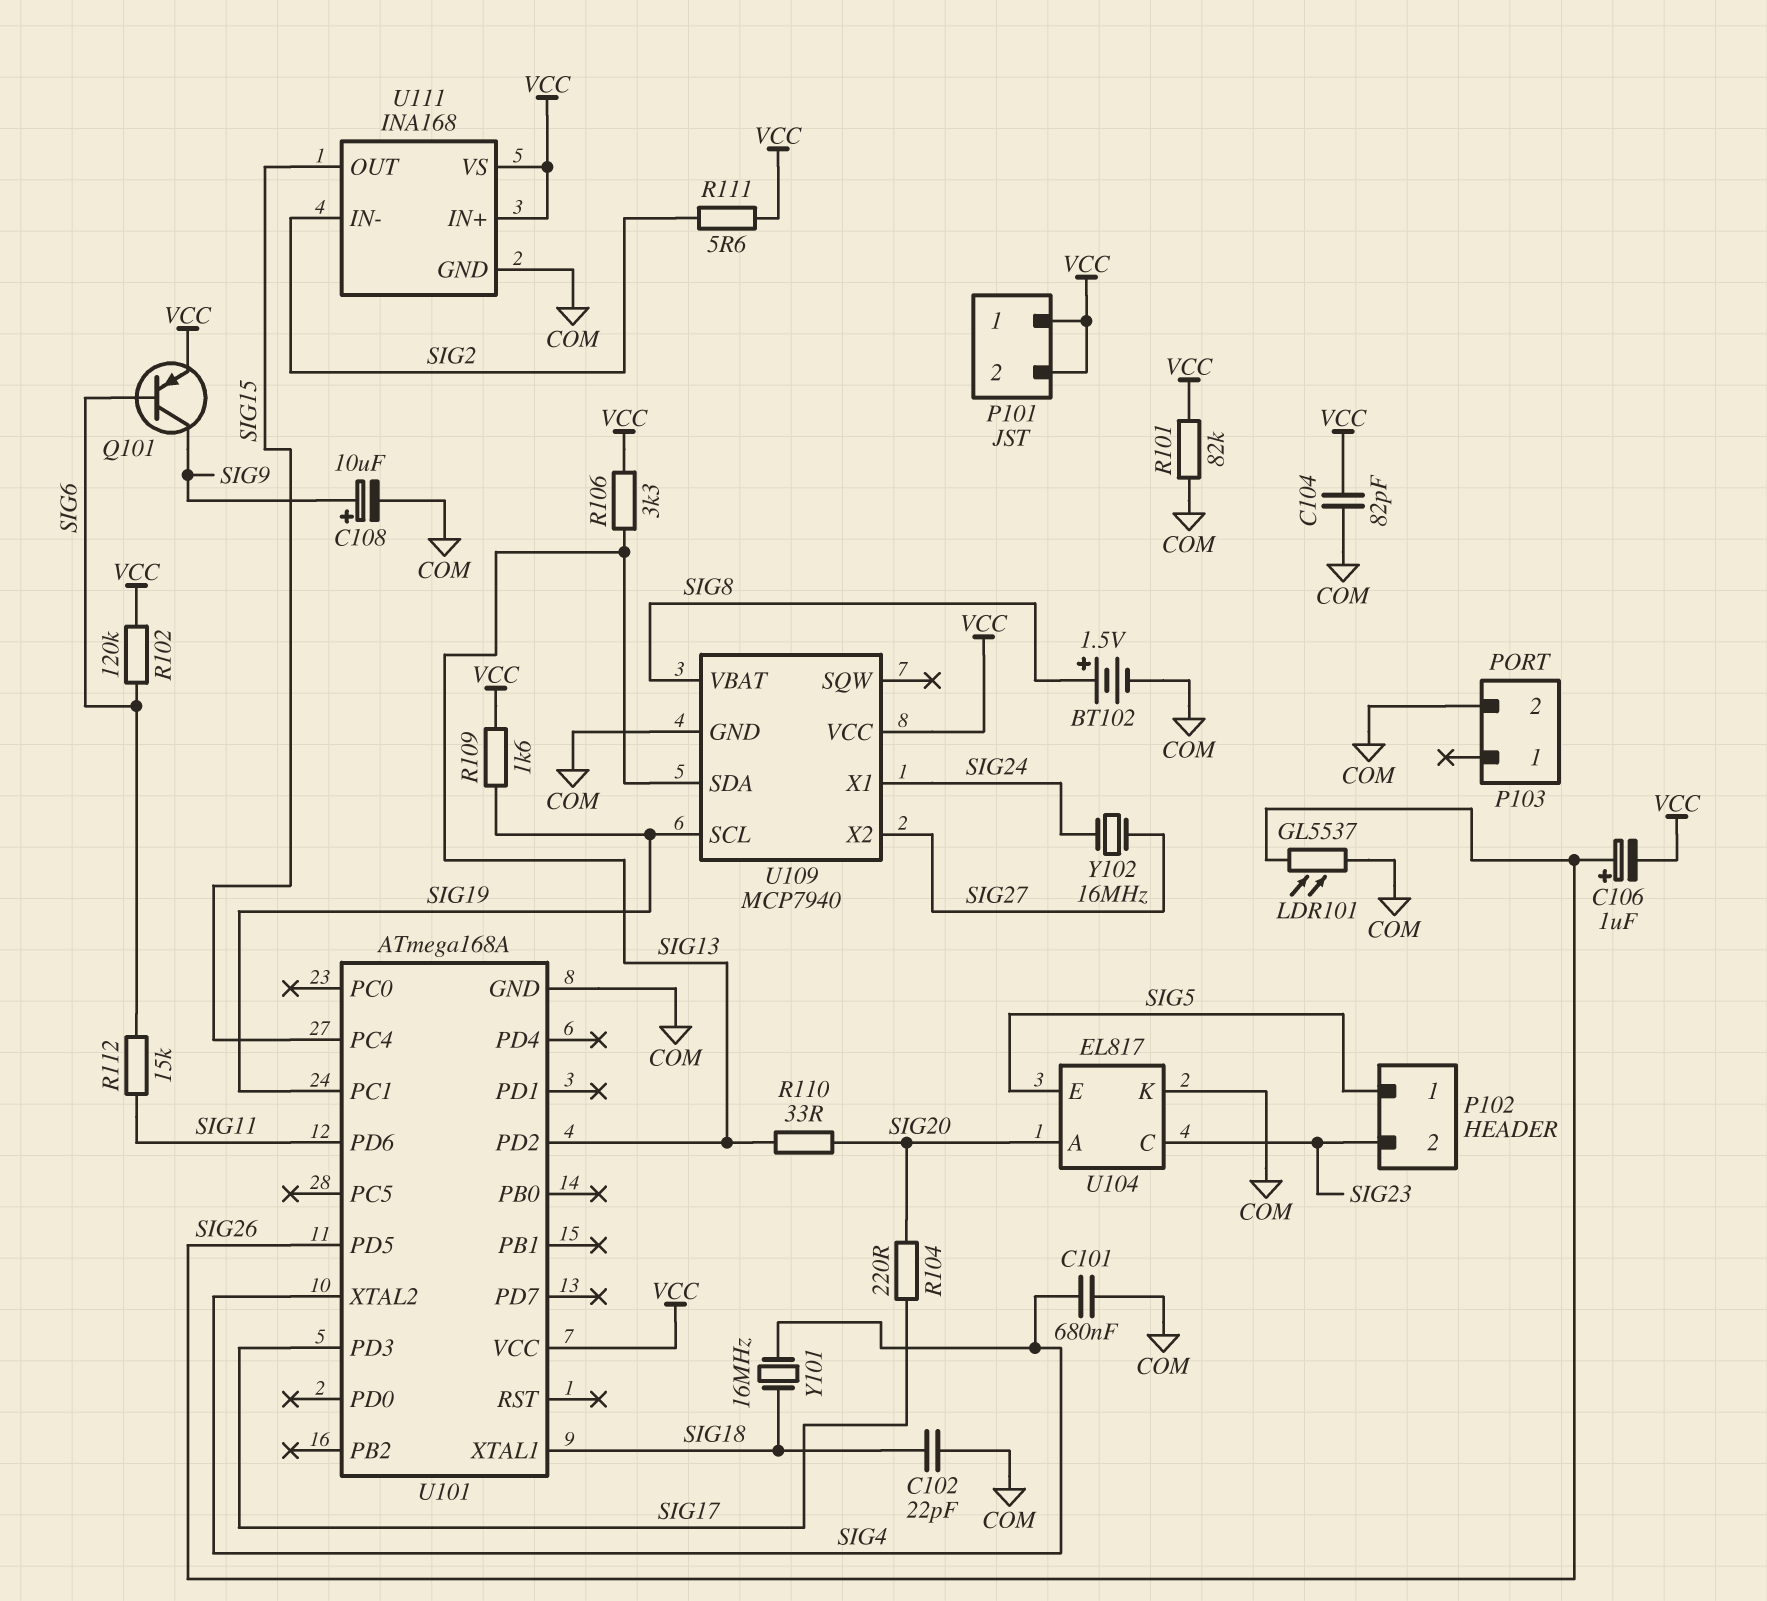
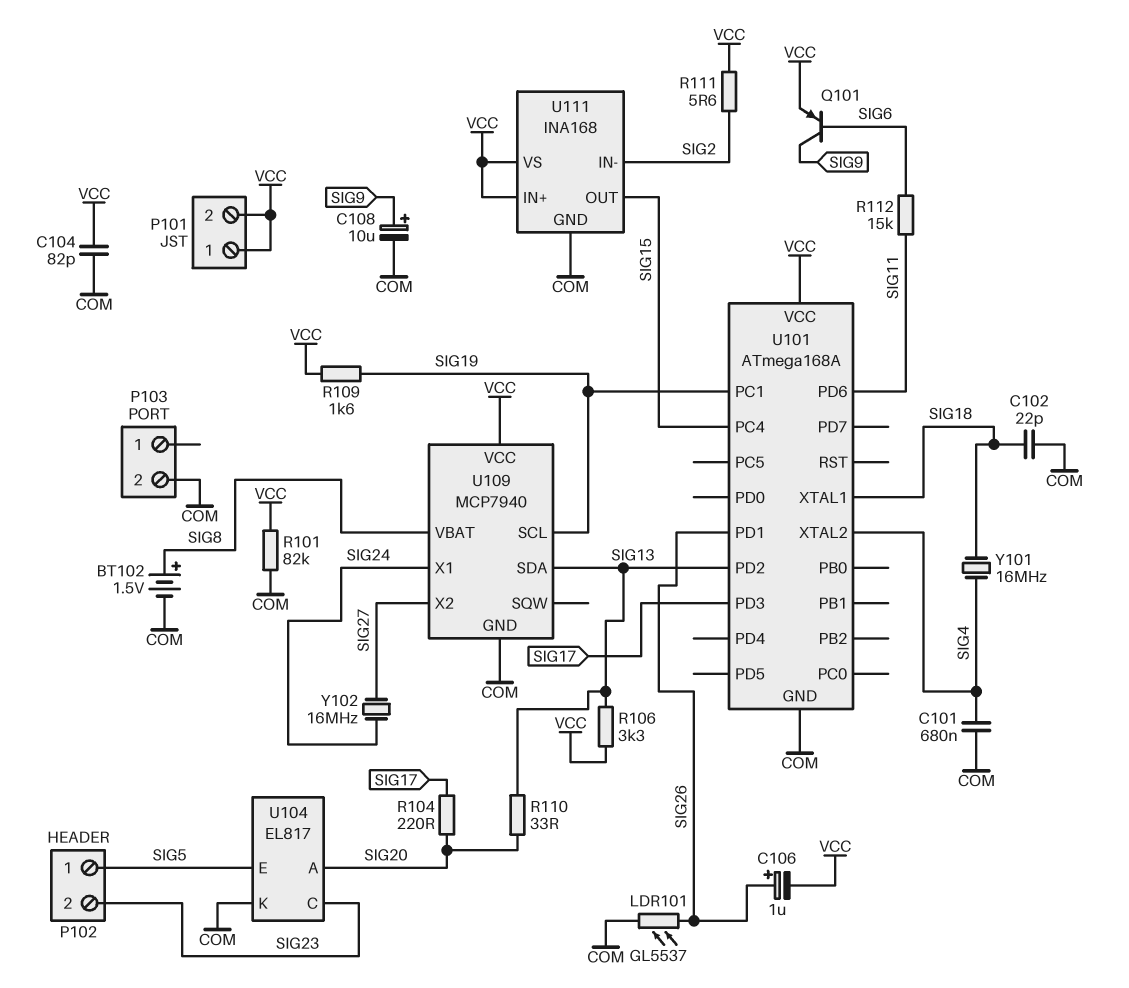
R102: 120k (SIG6, VCC) -> none
U101 pin PD1: none -> SIG26
U101 pin PD5: SIG26 -> none

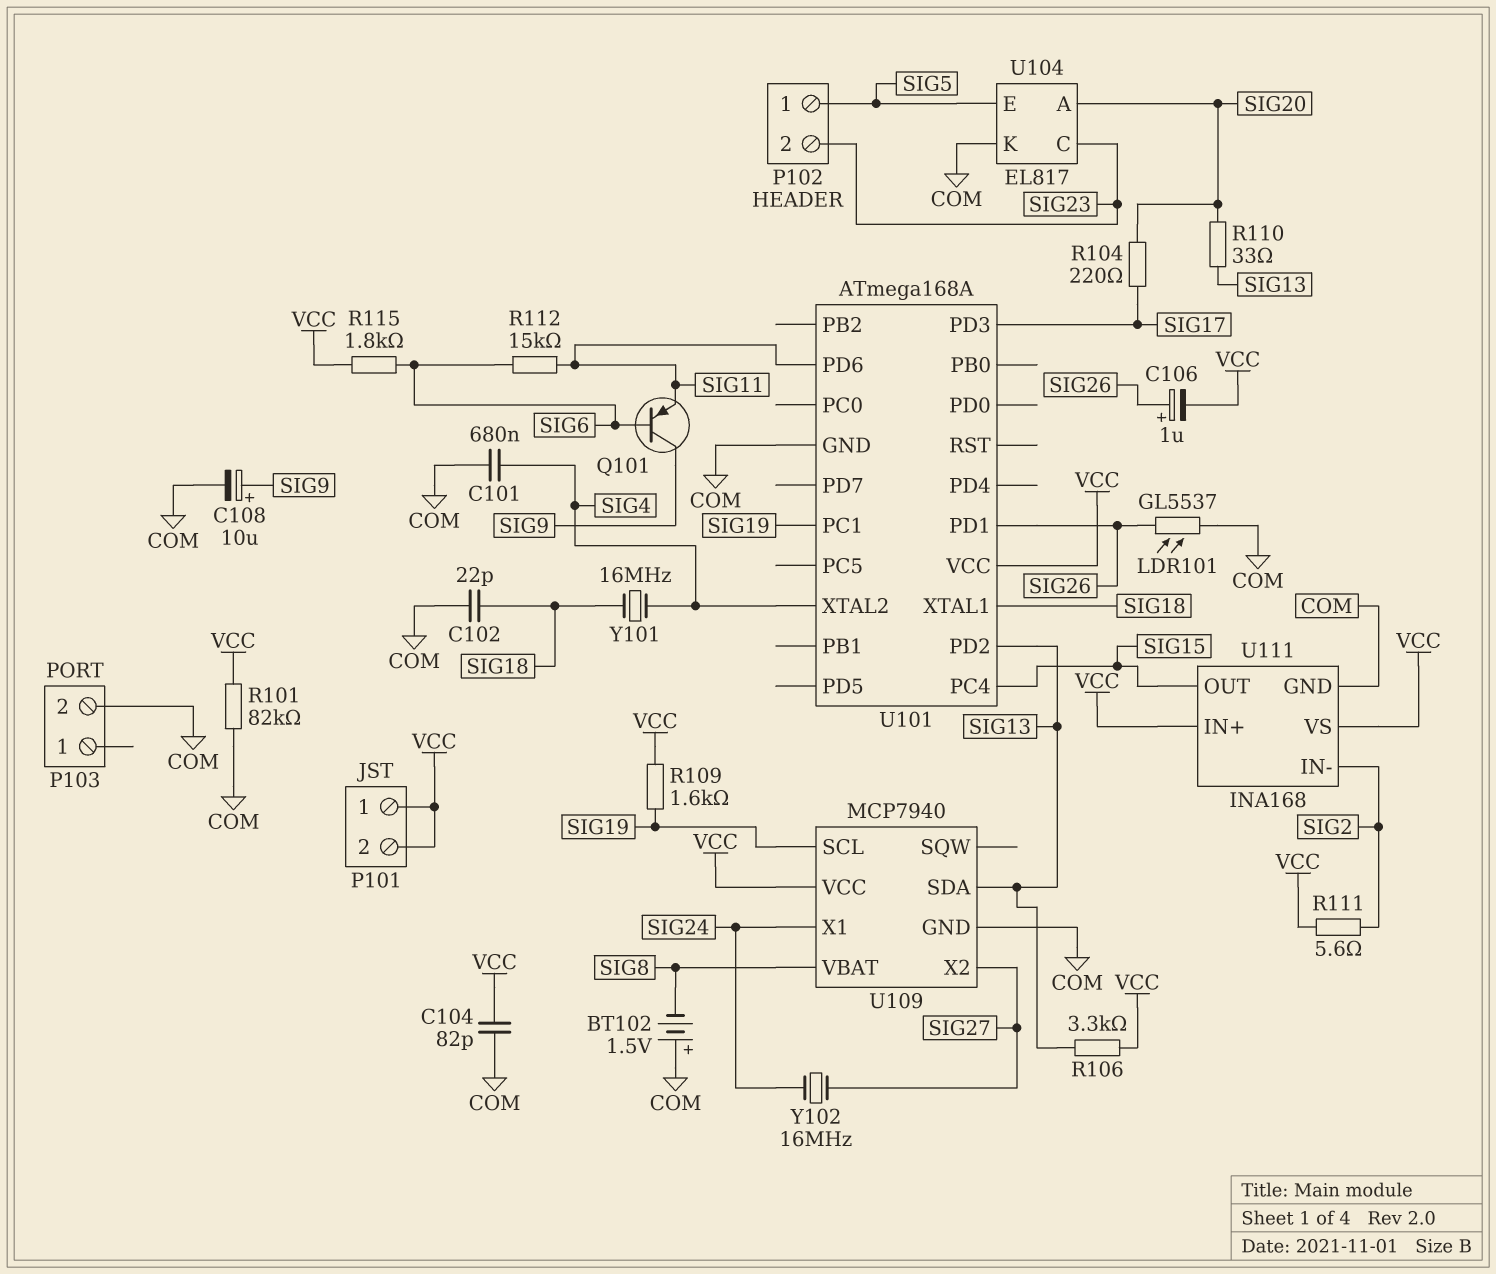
BT102: 1.5V (plus SIG8, minus COM) -> 1.5V (plus COM, minus SIG8)
Q101: PNP (B SIG6, C SIG9, E VCC) -> PNP (B SIG6, C SIG9, E SIG11)
R115: none -> 1.8k (SIG6, VCC)

